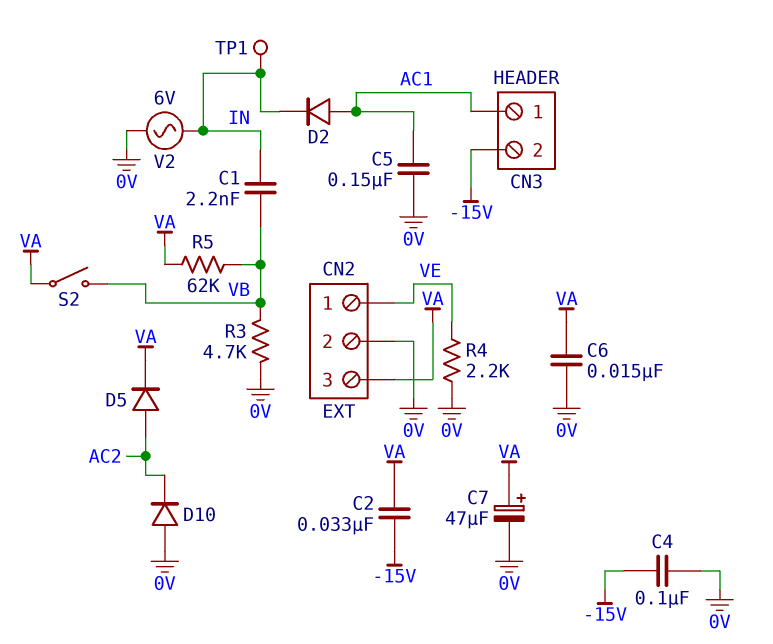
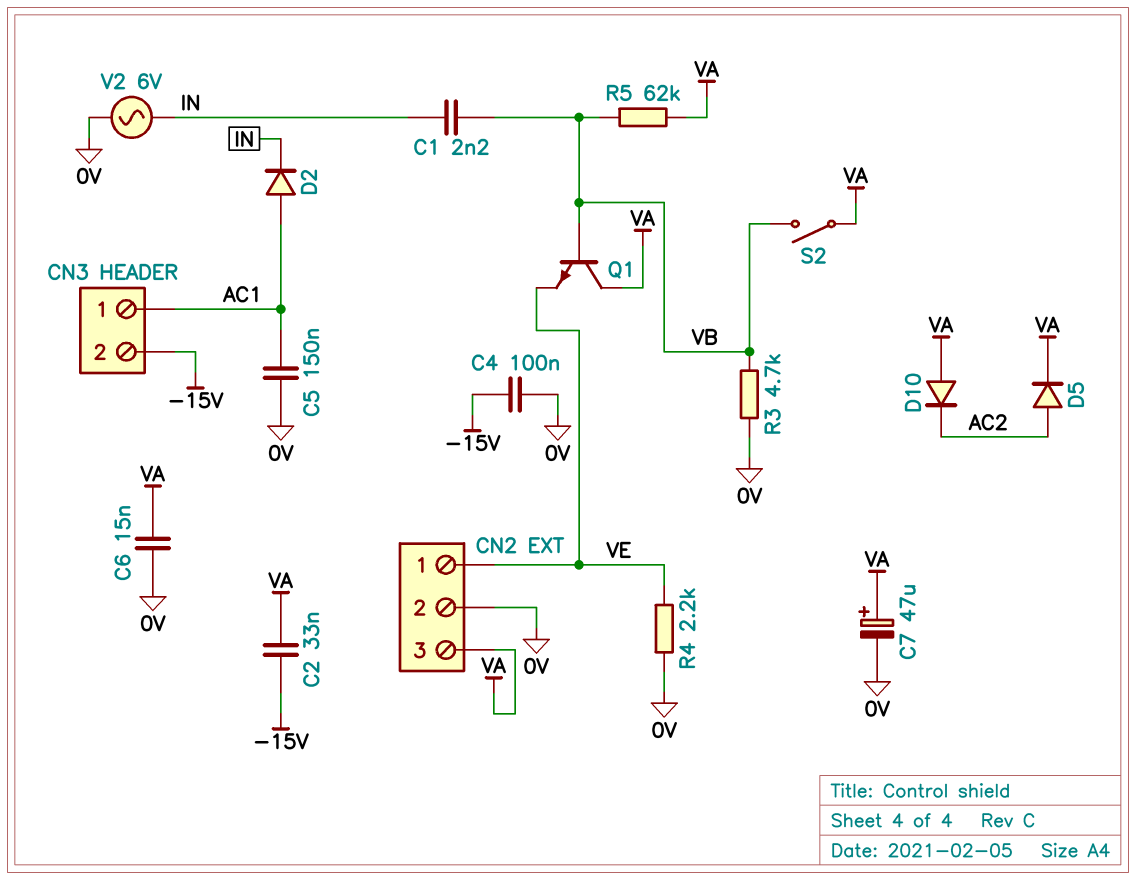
D10: diode (A 0V, K AC2) -> diode (A VA, K AC2)
Q1: none -> NPN (B VB, C VA, E VE)
TP1: test point (IN) -> none

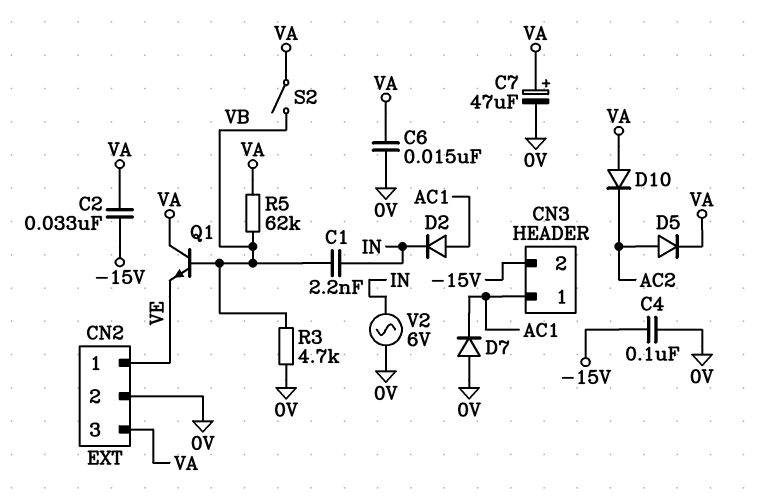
C5: 150nF (0V, AC1) -> none
D7: none -> diode (A 0V, K AC1)
R4: 2.2k (0V, VE) -> none

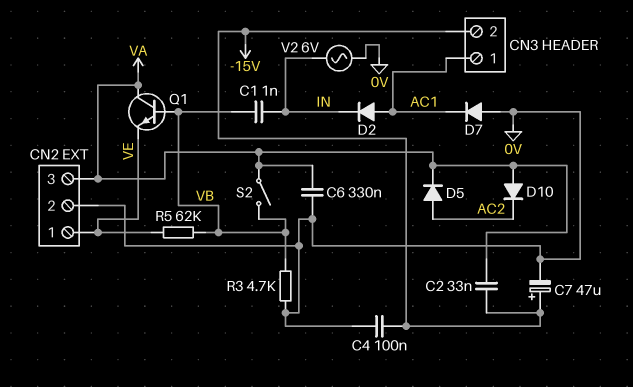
C1: 2.2nF (IN, VB) -> 1nF (IN, VB)
C6: 15nF (0V, VA) -> 330nF (0V, VA)
C7: 47uF (plus VA, minus 0V) -> 47uF (plus -15V, minus 0V)
R5: 62k (VA, VB) -> 62k (VB, VE)

